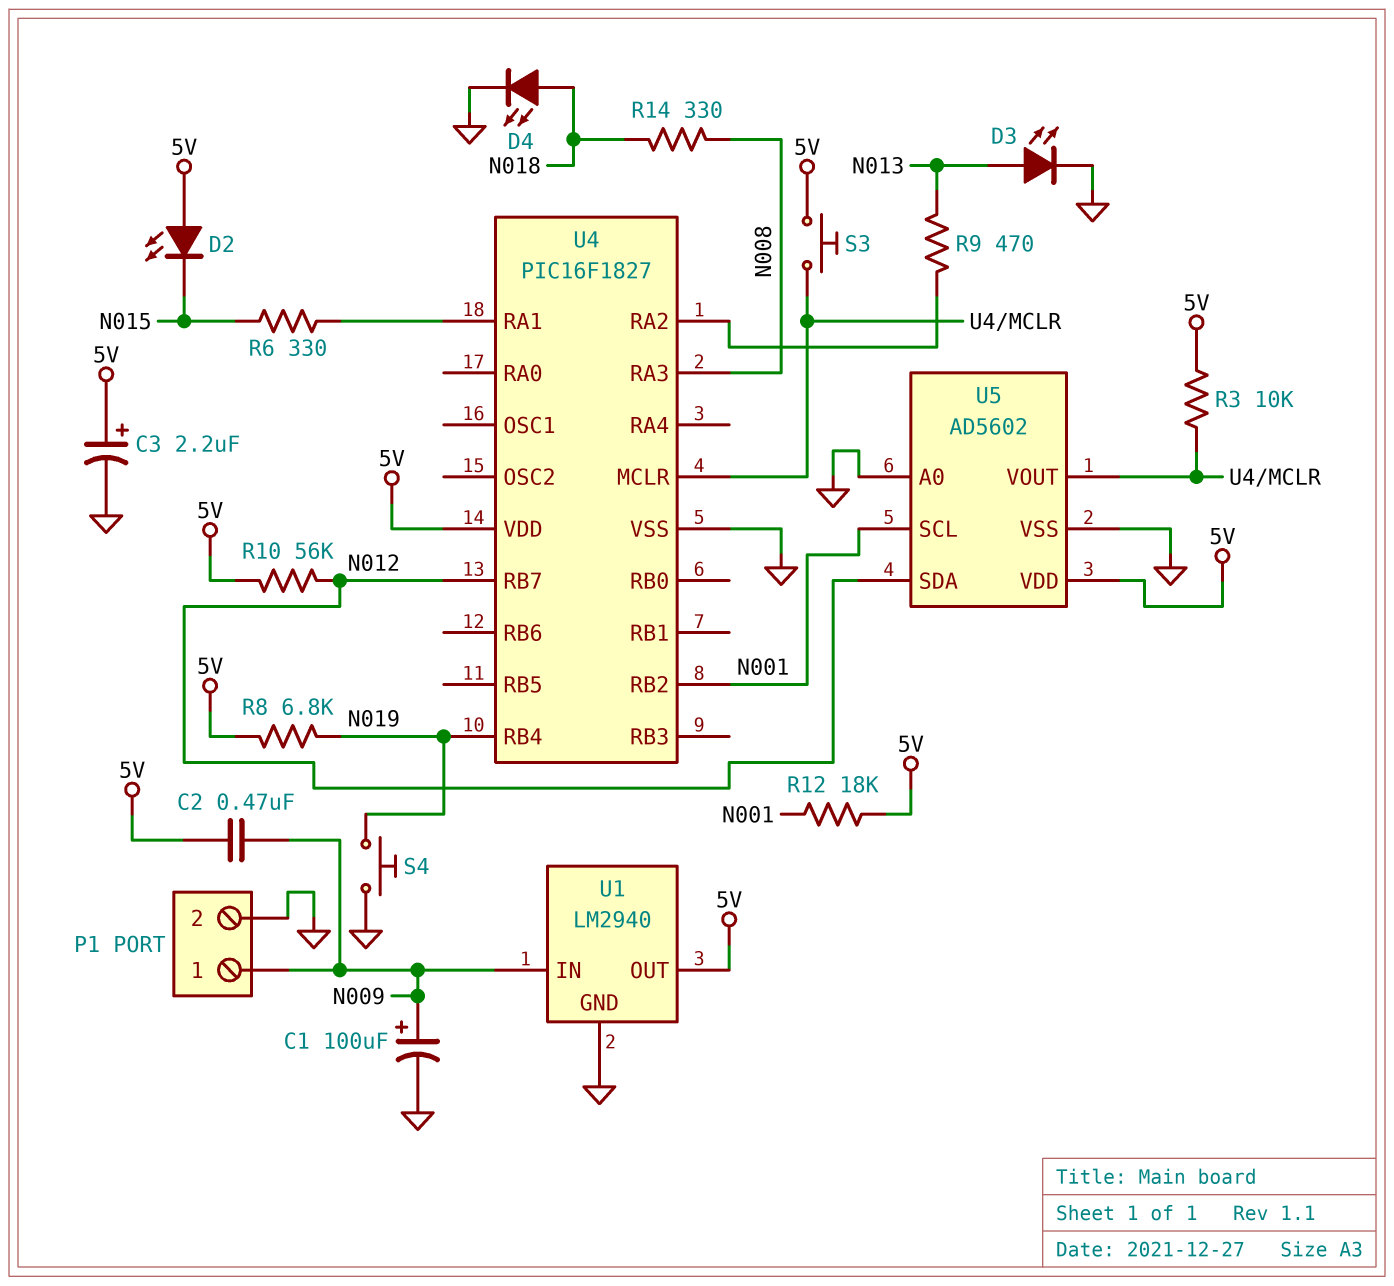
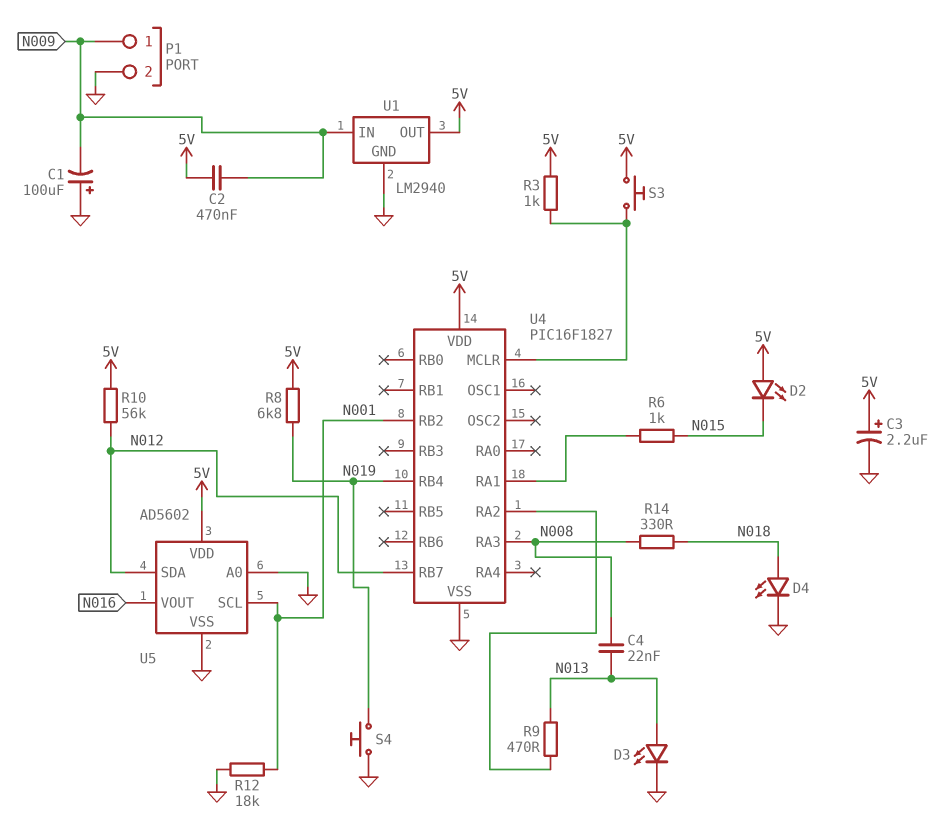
C1: 100uF (plus N009, minus GND) -> 100uF (plus GND, minus N009)
C4: none -> 22nF (N008, N013)
R3: 10k (5V, U4/MCLR) -> 1k (5V, U4/MCLR)
R6: 330 (N015, U4/RA1) -> 1k (N015, U4/RA1)
R12: 18k (5V, N001) -> 18k (GND, N001)
U5 pin VOUT: U4/MCLR -> N016

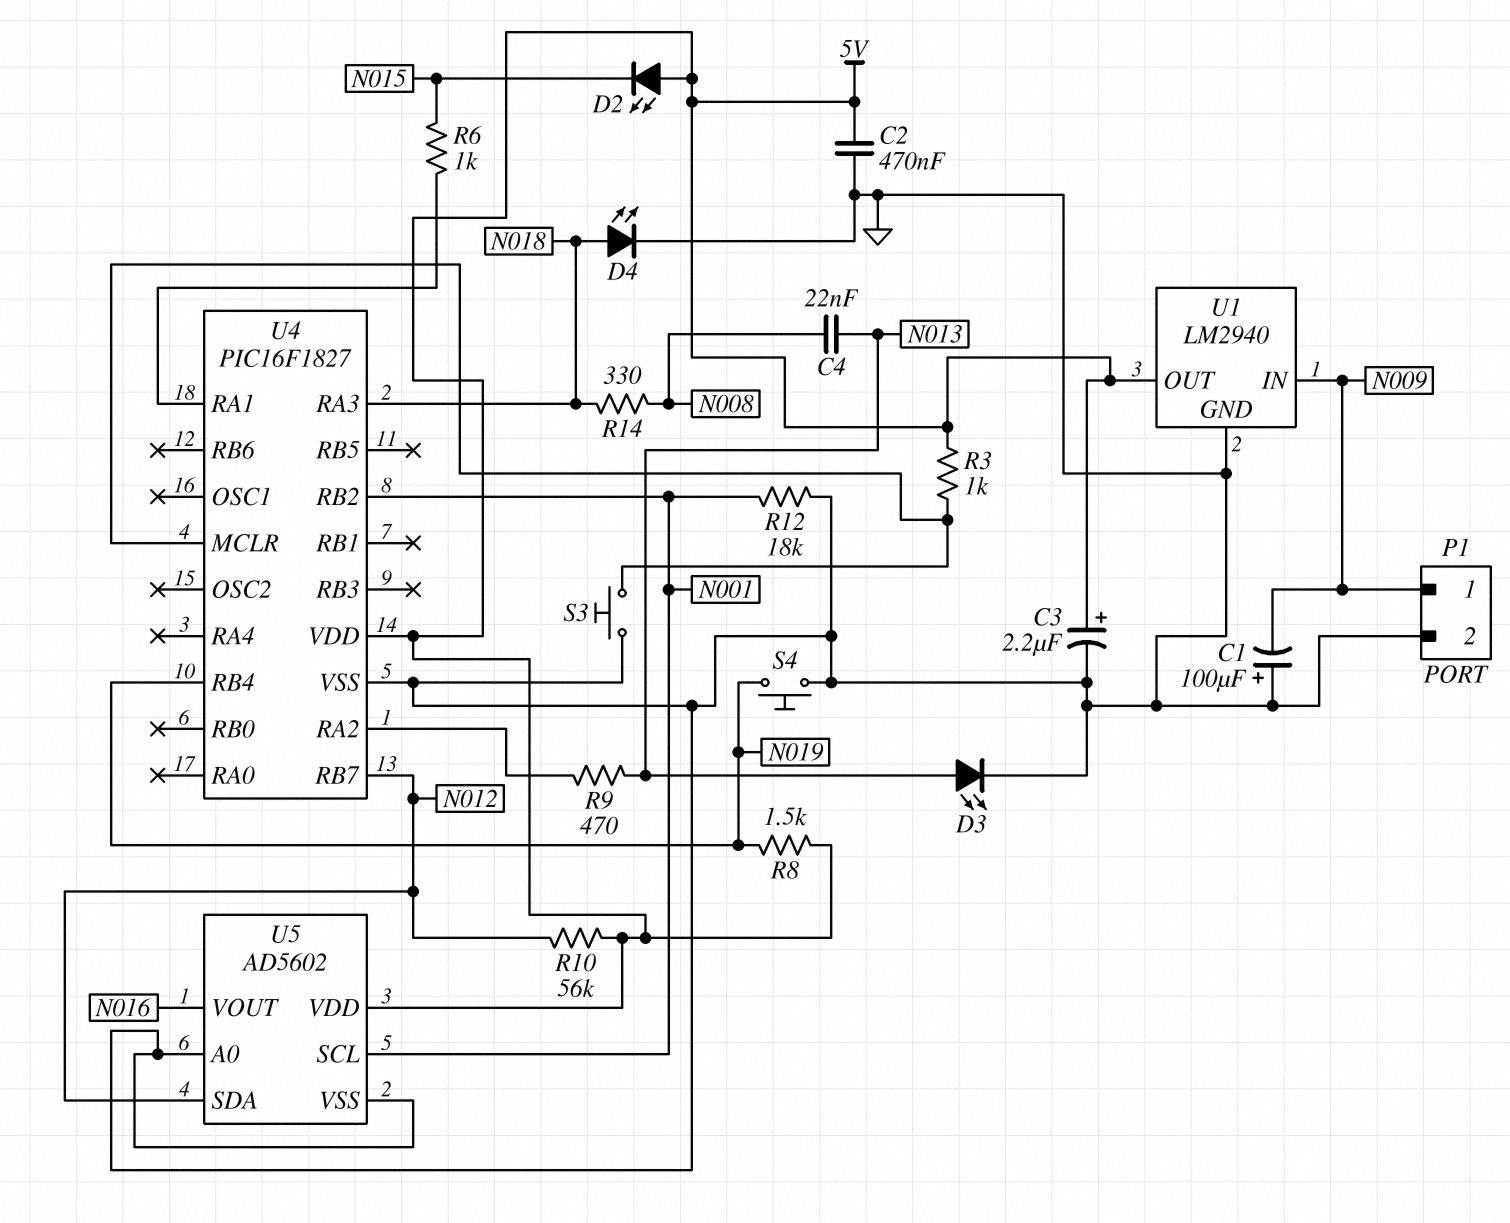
C2: 470nF (5V, N009) -> 470nF (5V, GND)
R8: 6.8k (5V, N019) -> 1.5k (5V, N019)
S3: button (5V, U4/MCLR) -> button (GND, U4/MCLR)
U4 pin RA3: N008 -> N018

